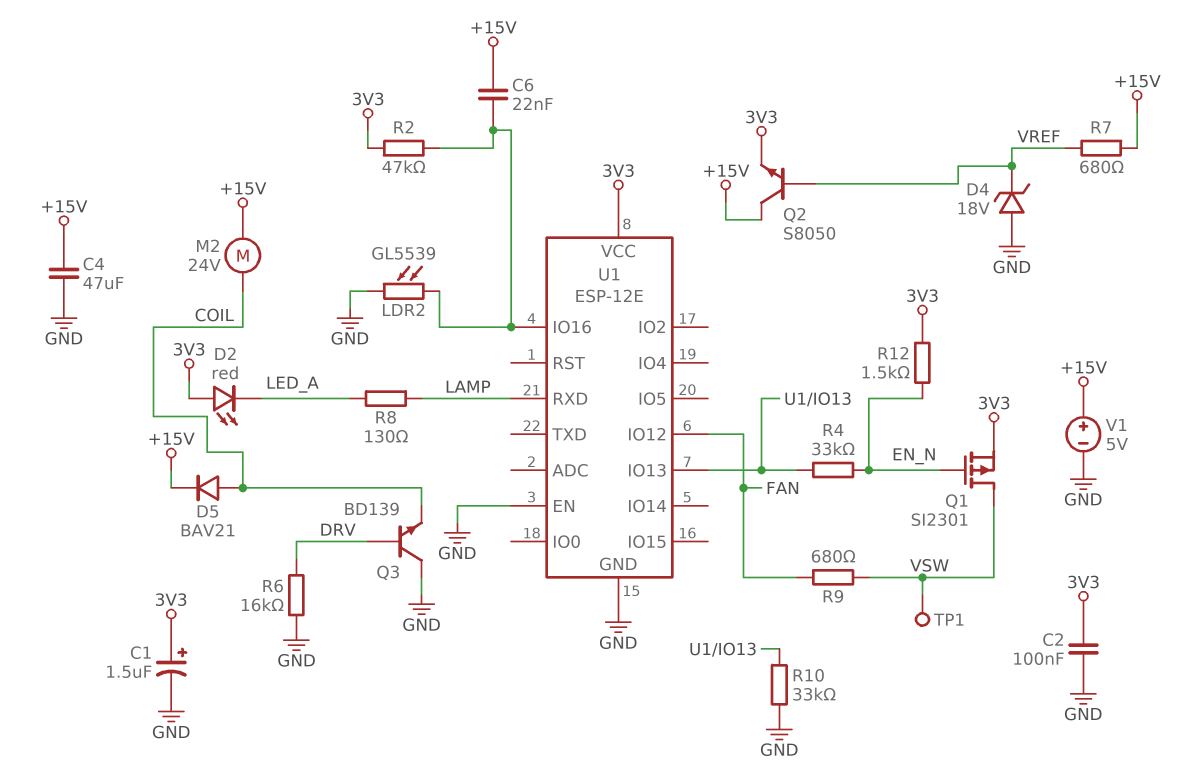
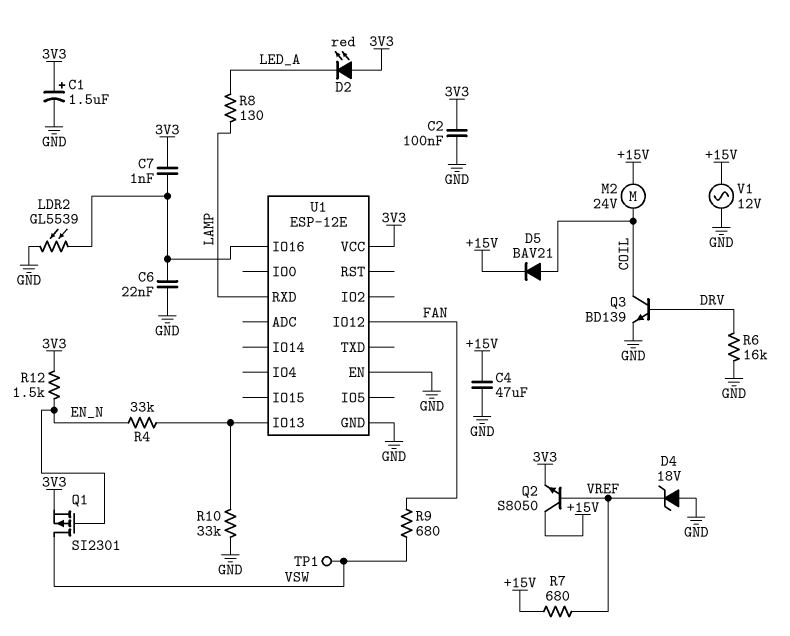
C6: 22nF (+15V, U1/IO16) -> 22nF (GND, U1/IO16)
C7: none -> 1nF (3V3, U1/IO16)
Q3: NPN BD139 (B DRV, C GND, E COIL) -> NPN BD139 (B DRV, C COIL, E GND)
R2: 47k (3V3, U1/IO16) -> none
V1: 5V (plus +15V, minus GND) -> AC 12V (+15V, GND)

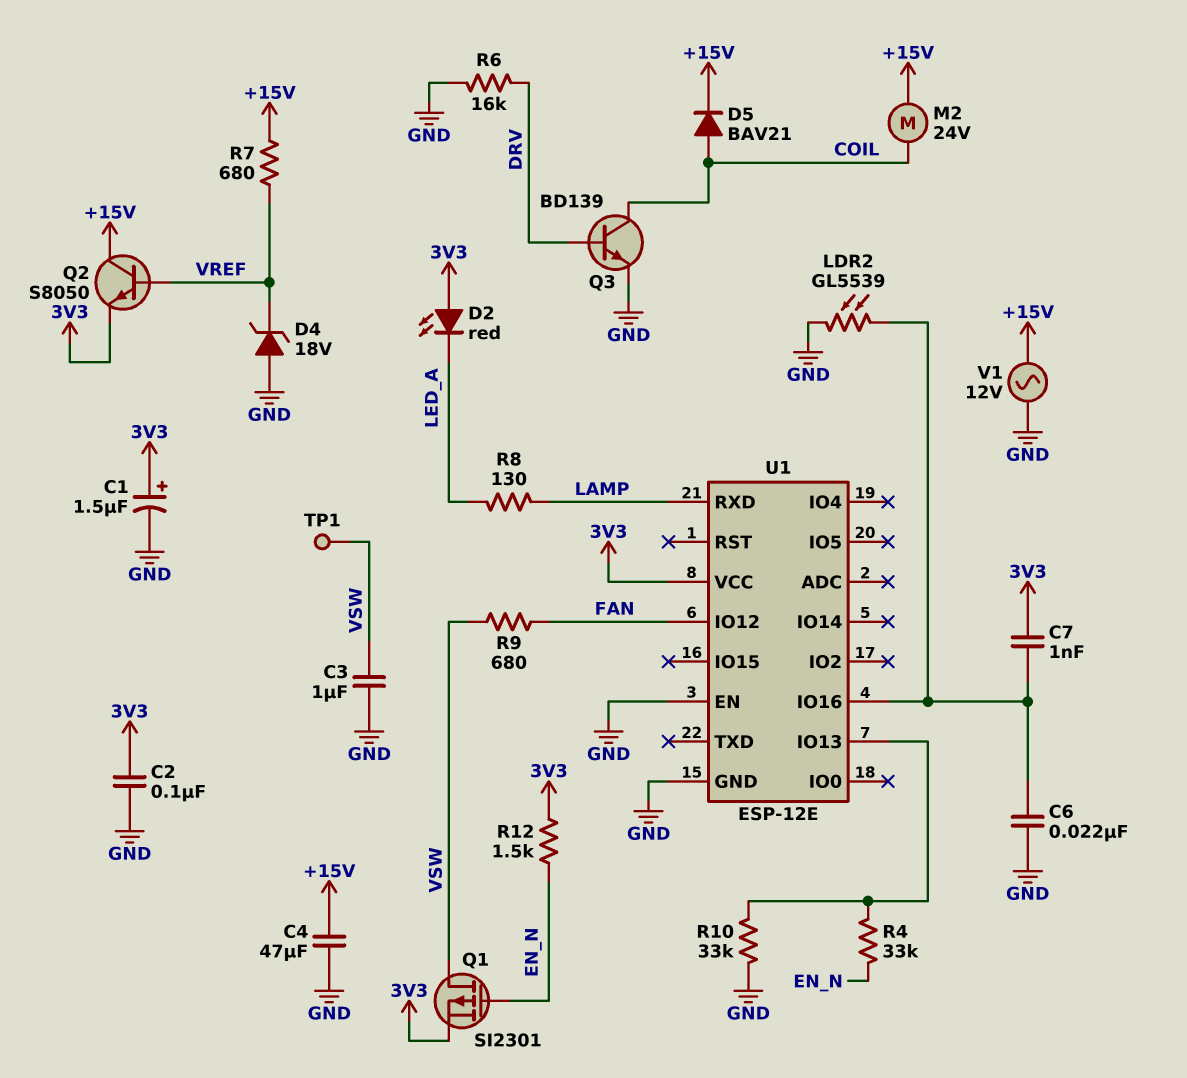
C3: none -> 1uF (GND, VSW)

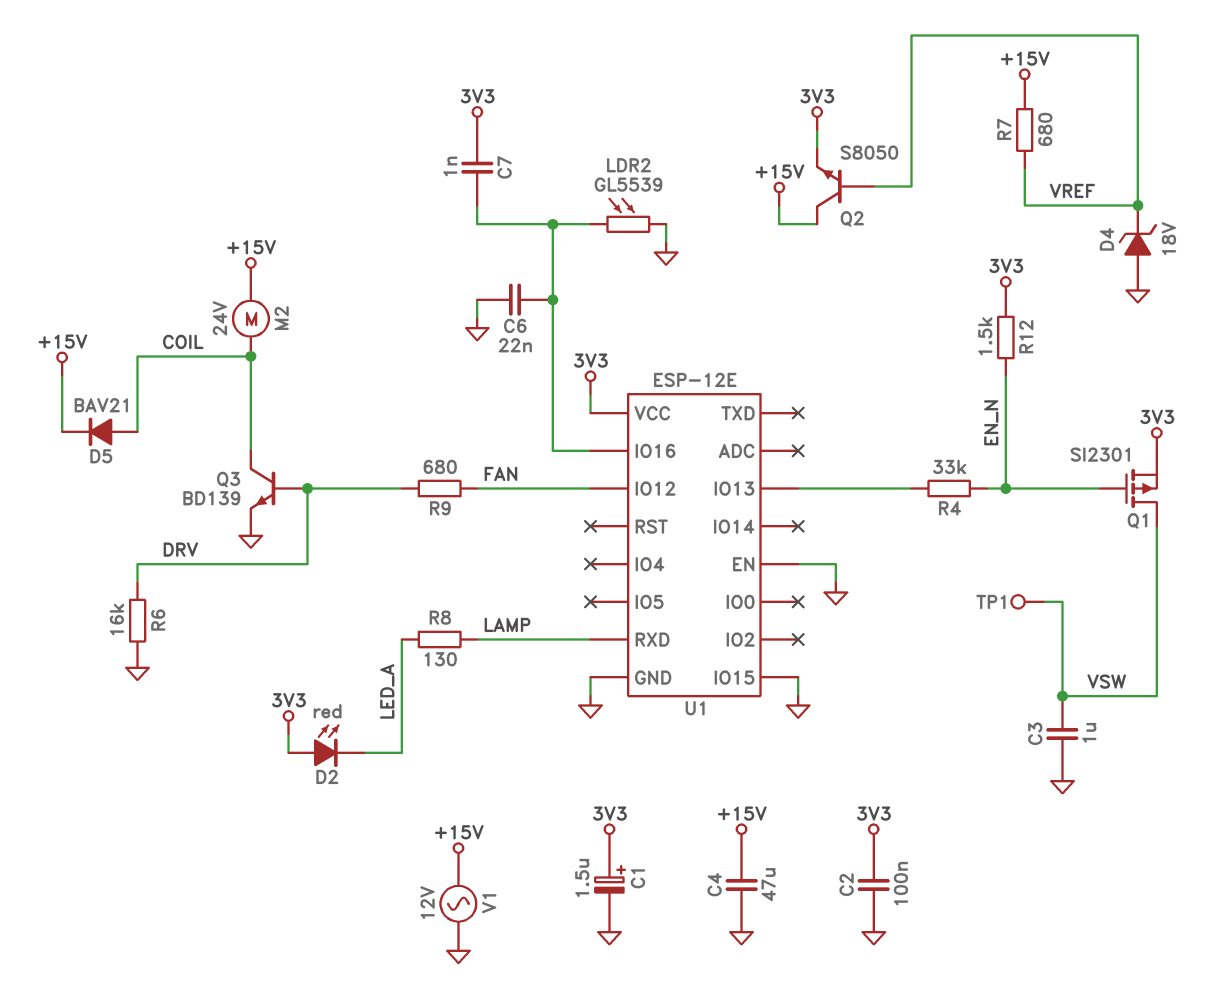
R9: 680 (FAN, VSW) -> 680 (DRV, FAN)
R10: 33k (GND, U1/IO13) -> none
U1 pin IO15: none -> GND

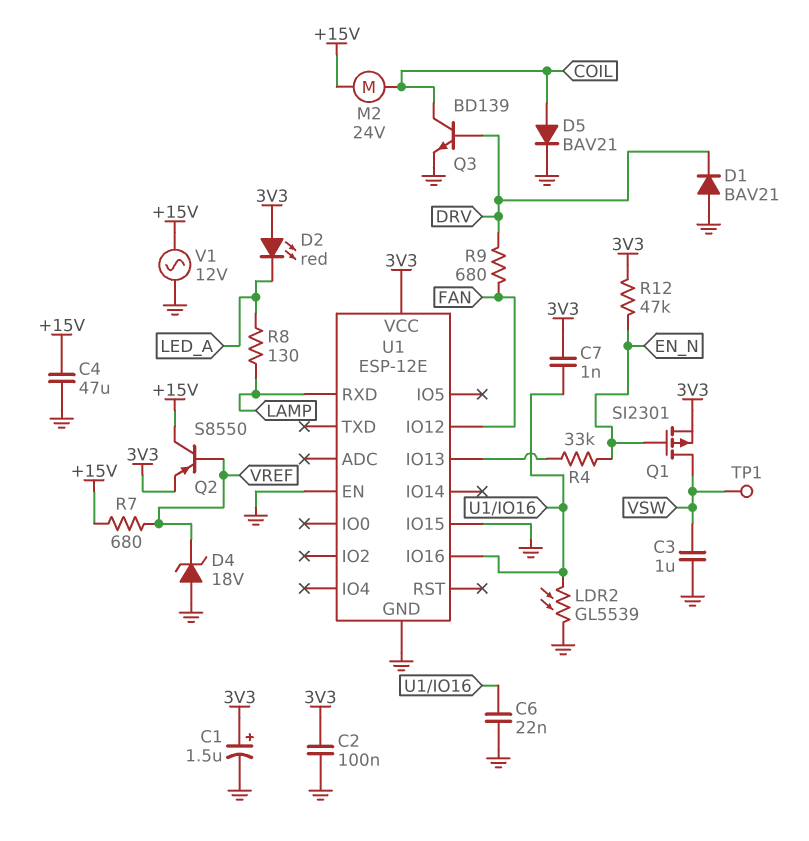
D1: none -> diode BAV21 (A GND, K DRV)
D5: diode BAV21 (A COIL, K +15V) -> diode BAV21 (A COIL, K GND)
Q2: NPN S8050 (B VREF, C +15V, E 3V3) -> PNP S8550 (B VREF, C +15V, E 3V3)
R6: 16k (DRV, GND) -> none
R12: 1.5k (3V3, EN_N) -> 47k (3V3, EN_N)

